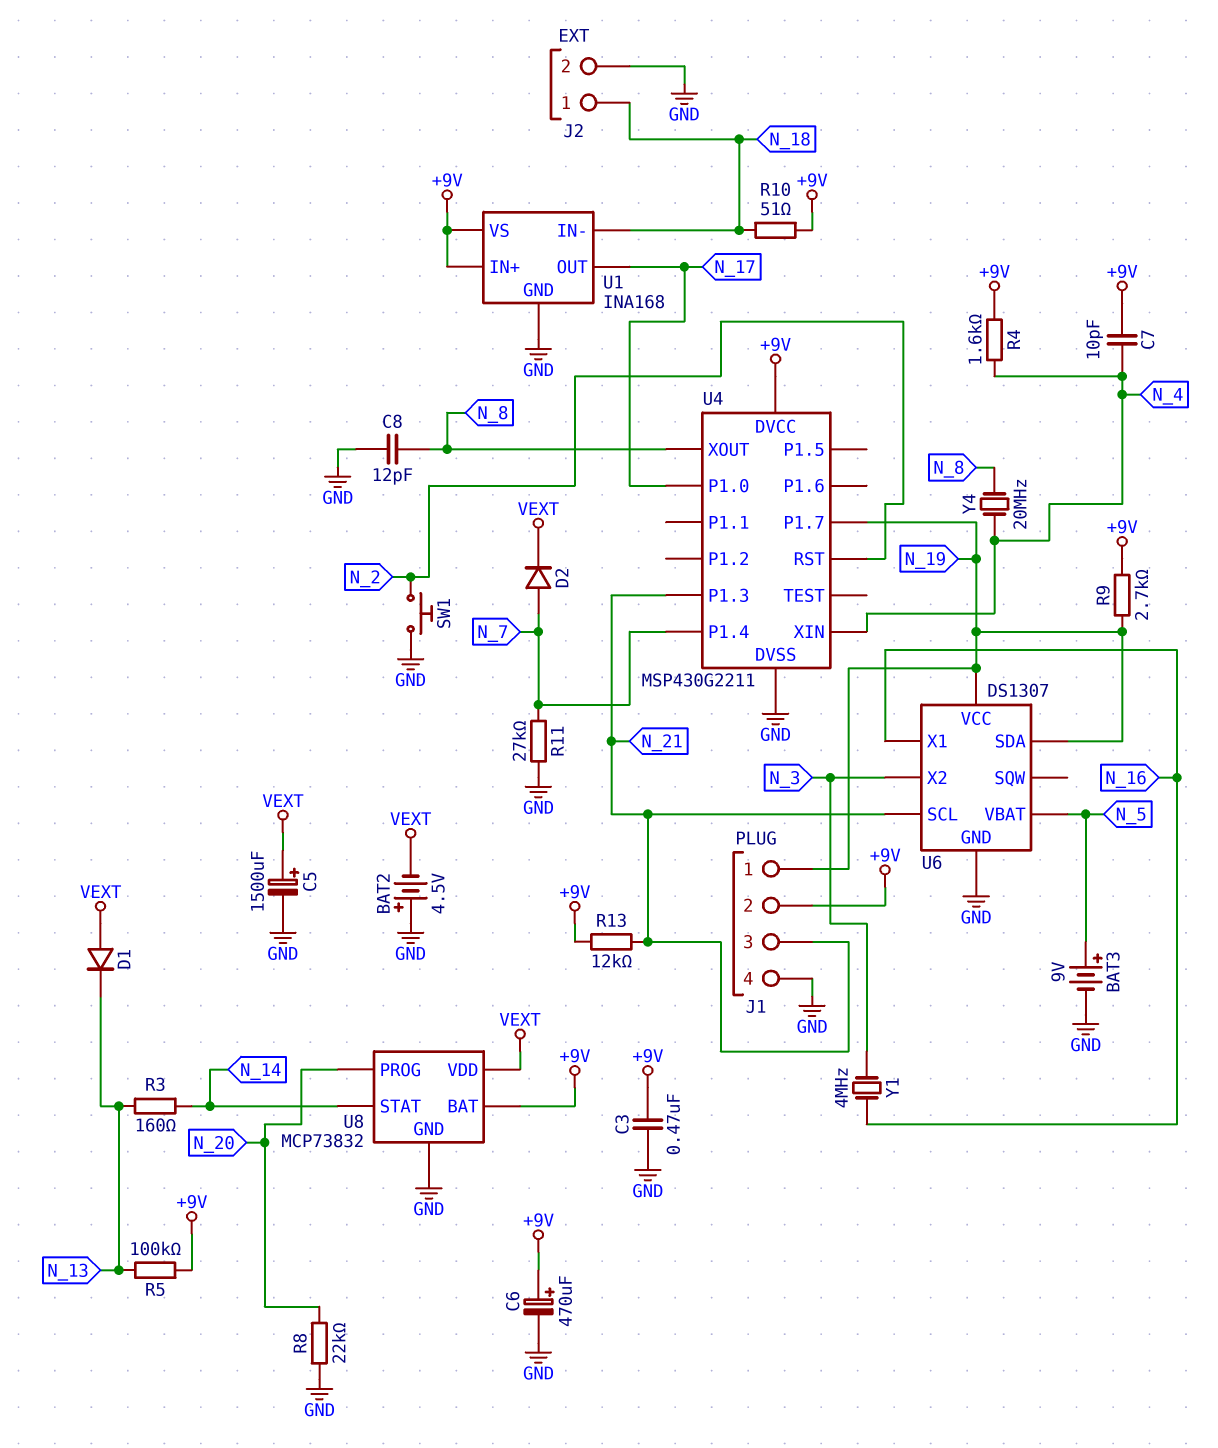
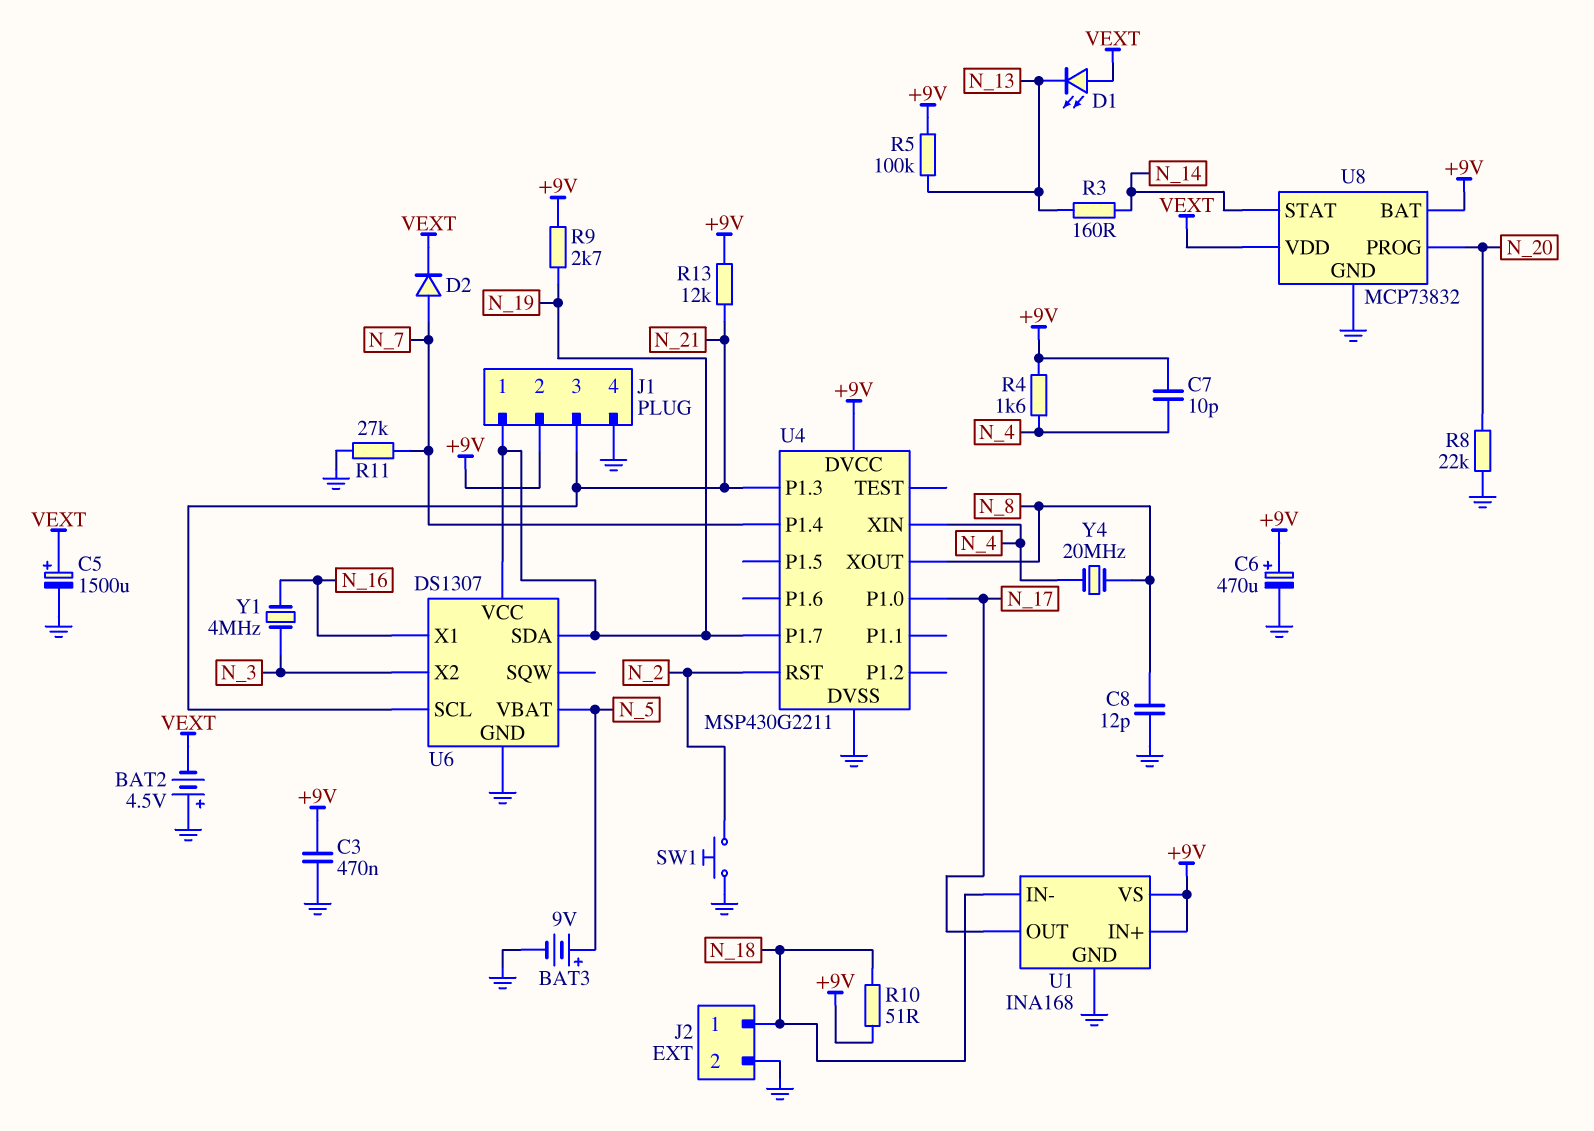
D1: diode (A VEXT, K N_13) -> LED (A VEXT, K N_13)

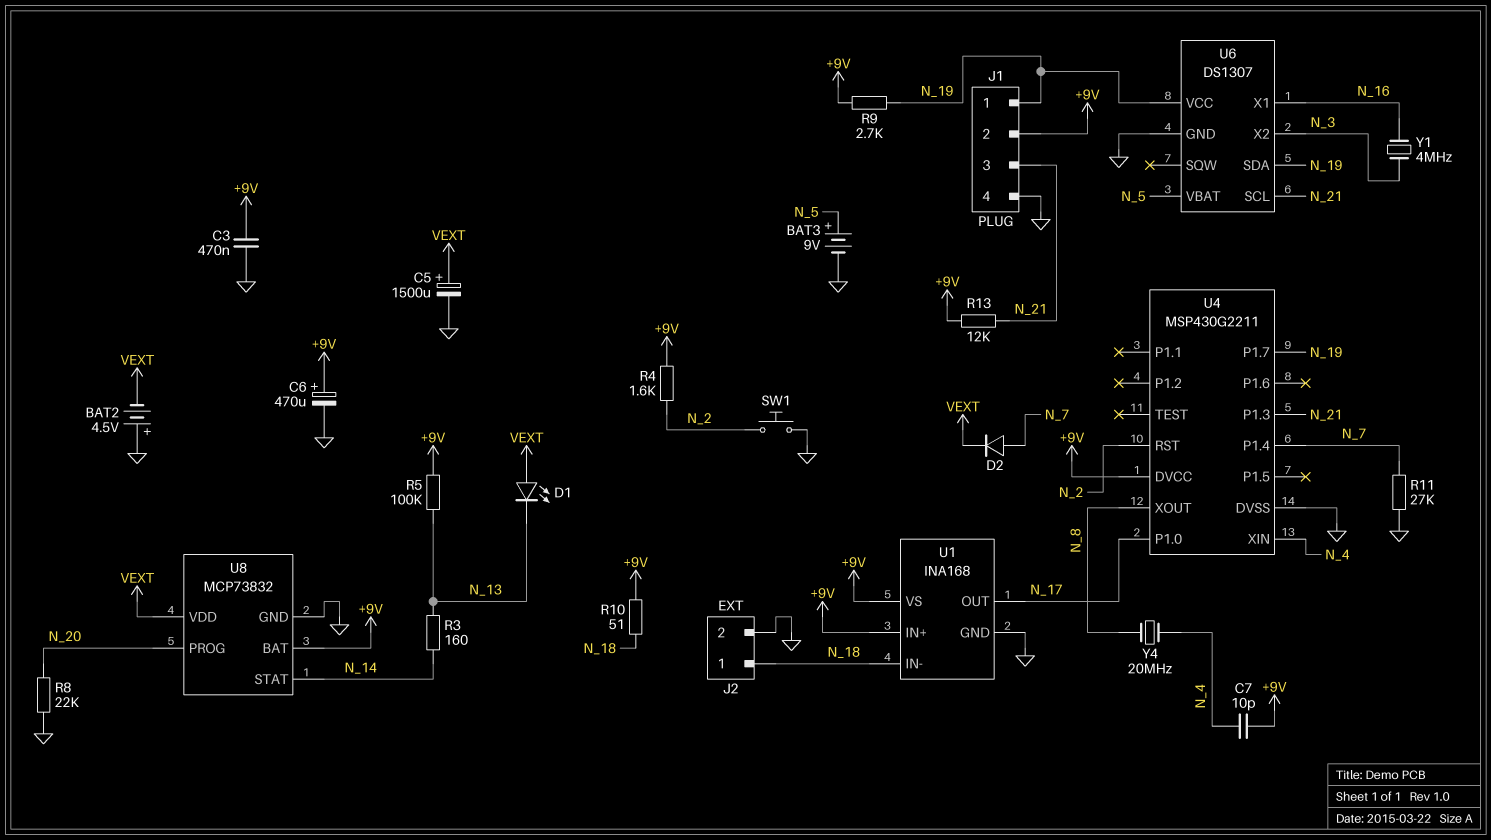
C8: 12pF (GND, N_8) -> none
R4: 1.6k (+9V, N_4) -> 1.6k (+9V, N_2)

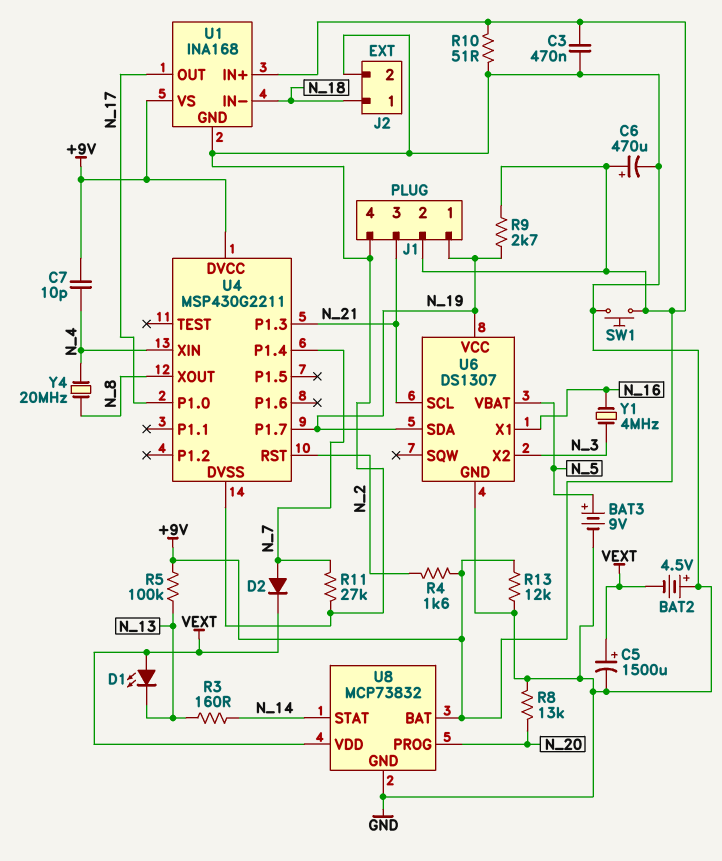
R8: 22k (GND, N_20) -> 13k (GND, N_20)
R10: 51 (+9V, N_18) -> 51 (+9V, GND)
R13: 12k (+9V, N_21) -> 12k (+9V, GND)
SW1: button (GND, N_2) -> button (+9V, GND)

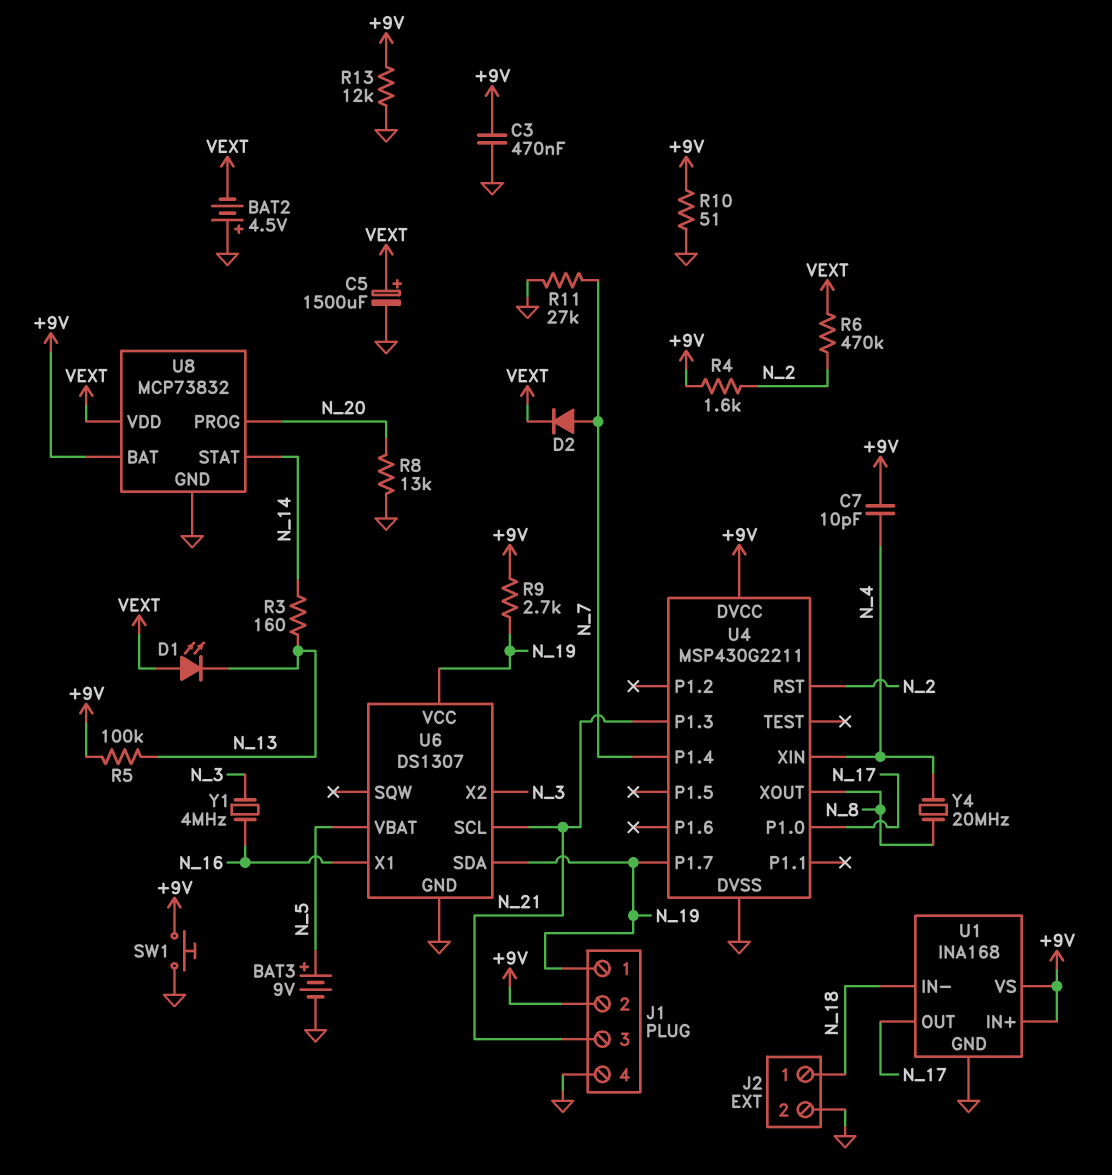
C6: 470uF (plus +9V, minus GND) -> none
R6: none -> 470k (N_2, VEXT)

